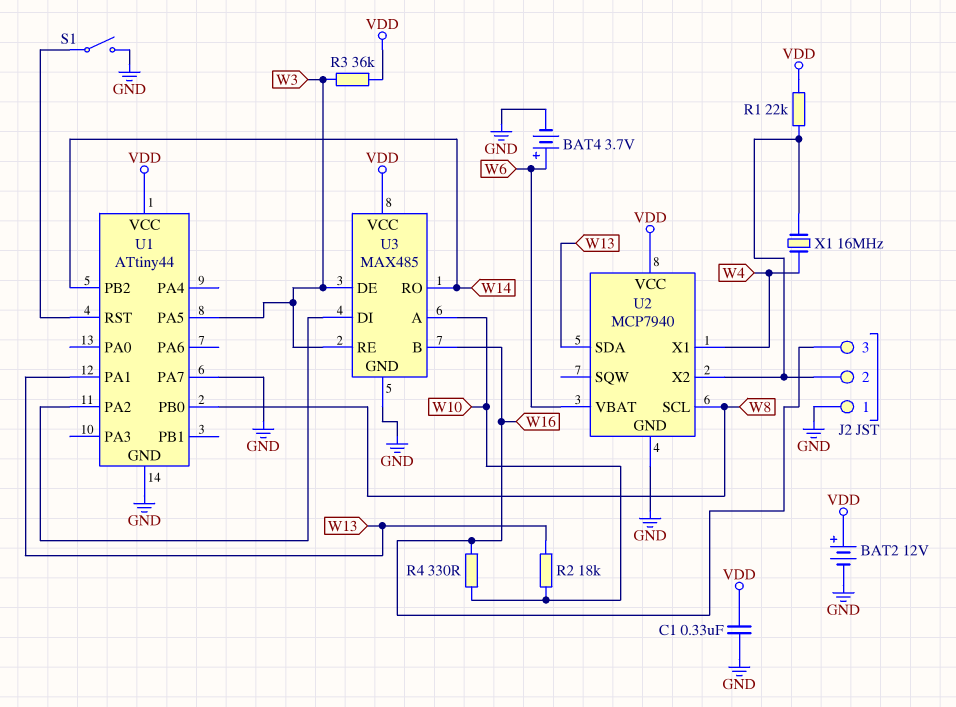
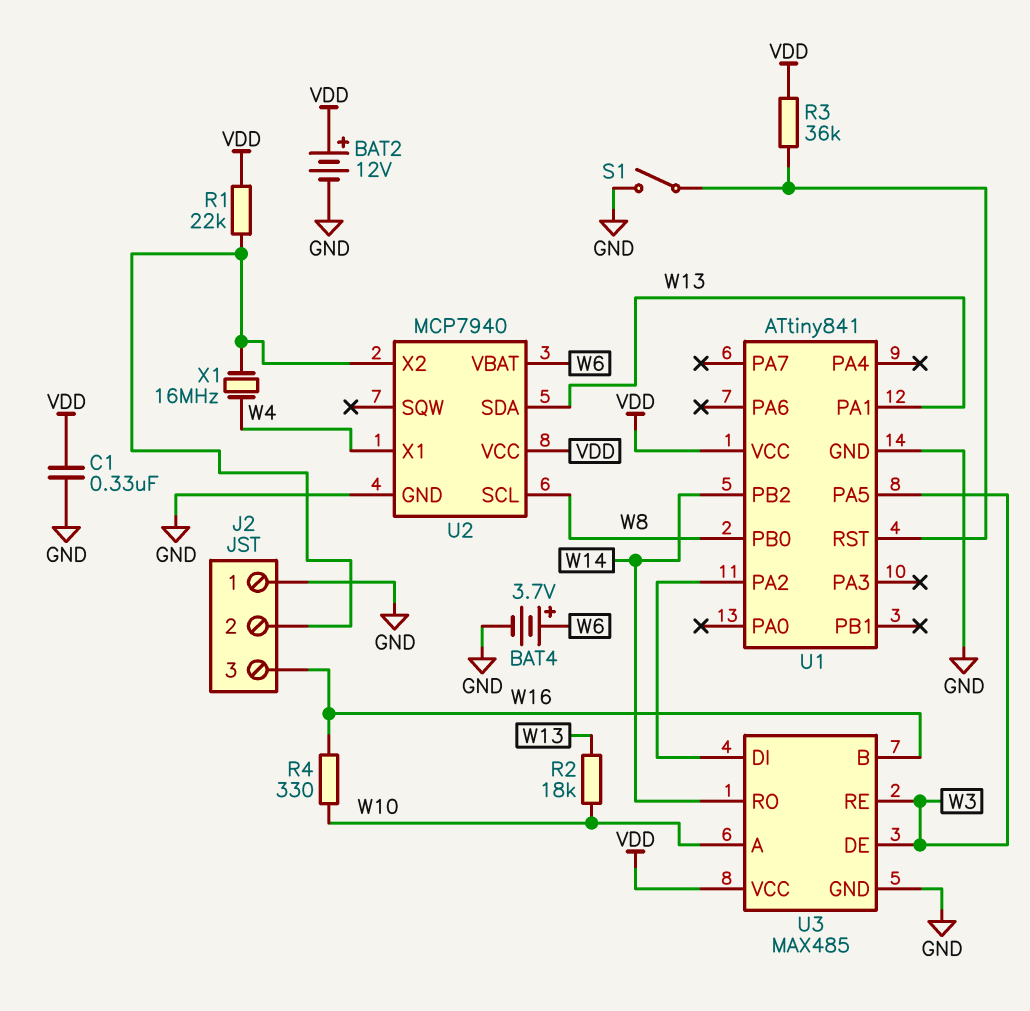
R3: 36k (VDD, W3) -> 36k (U1/RST, VDD)
U1: ATtiny44 -> ATtiny841
U1 pin PA7: GND -> none

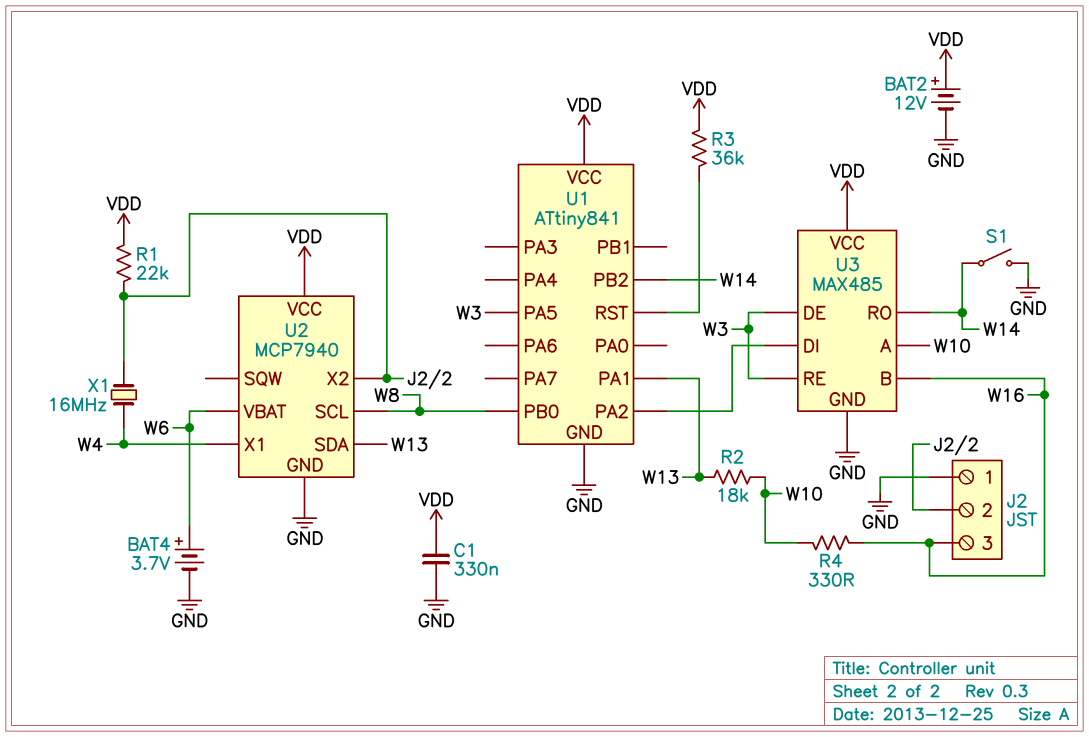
S1: switch (GND, U1/RST) -> switch (GND, W14)

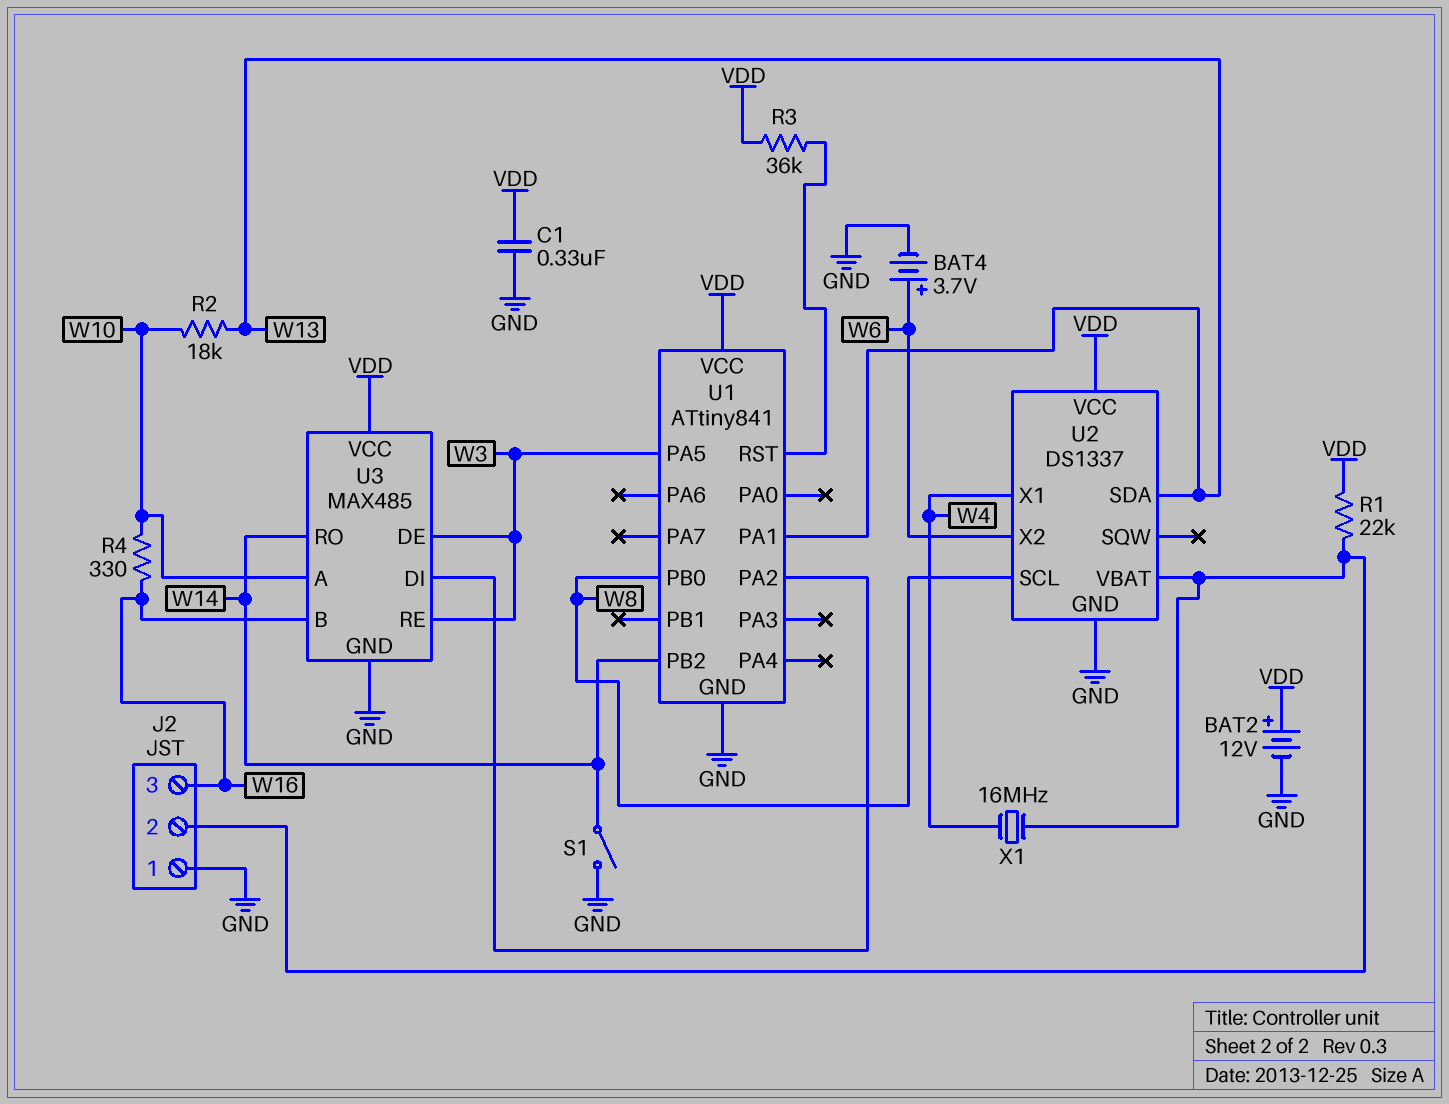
U2: MCP7940 -> DS1337
U2 pin VBAT: W6 -> J2/2
U2 pin X2: J2/2 -> W6

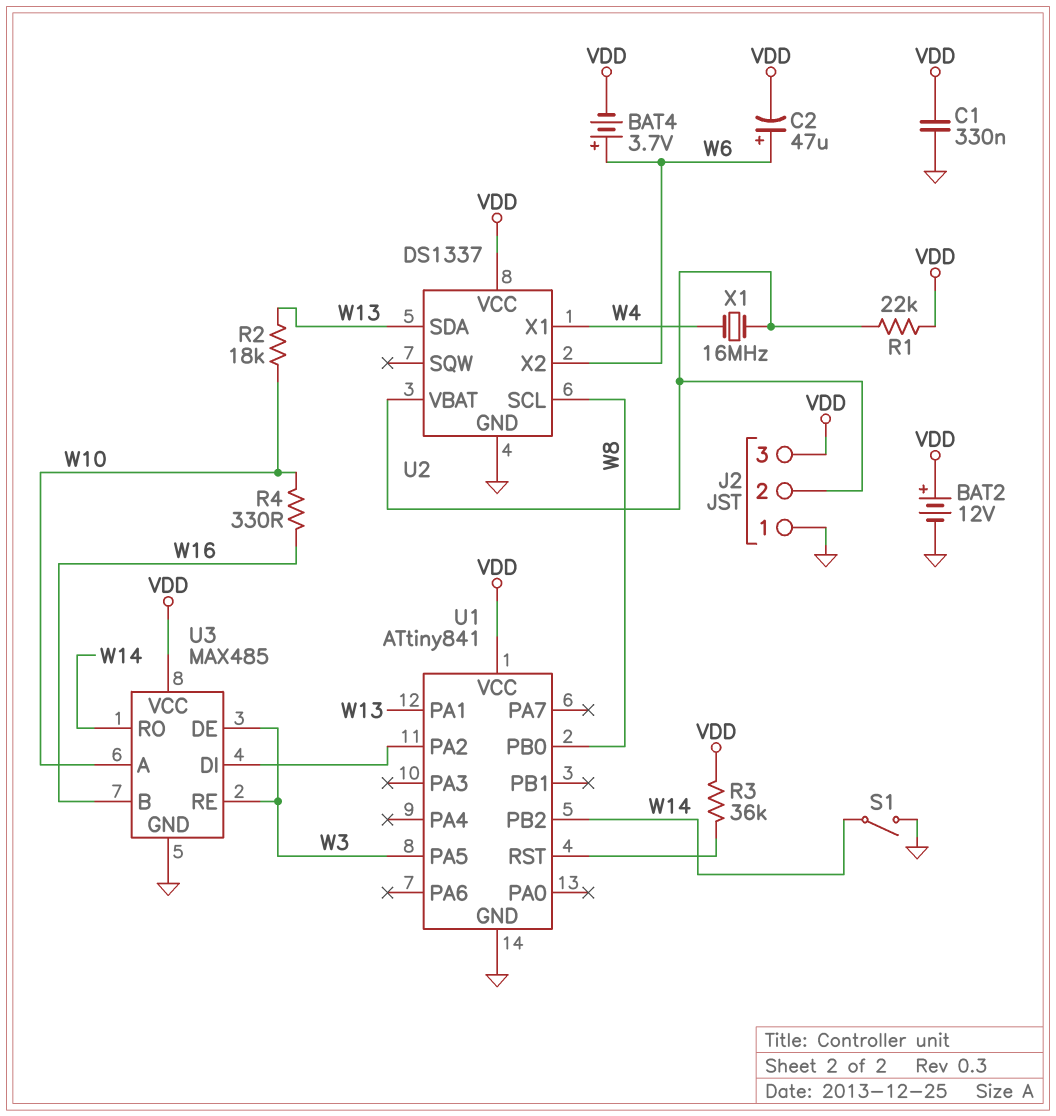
BAT4: 3.7V (plus W6, minus GND) -> 3.7V (plus W6, minus VDD)
C2: none -> 47uF (plus W6, minus VDD)
J2 pin 3: W16 -> VDD

